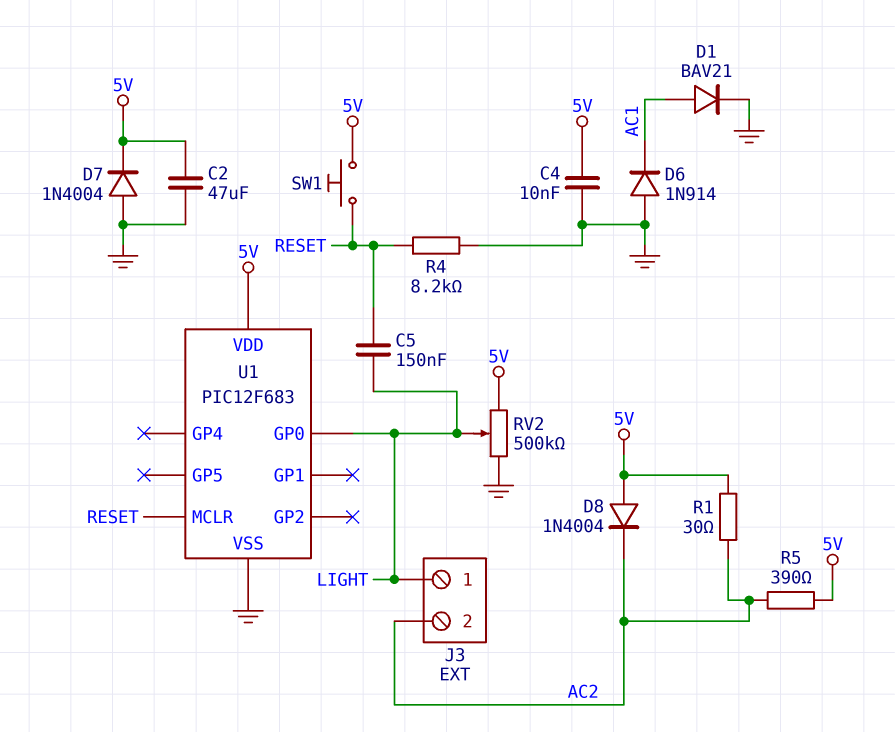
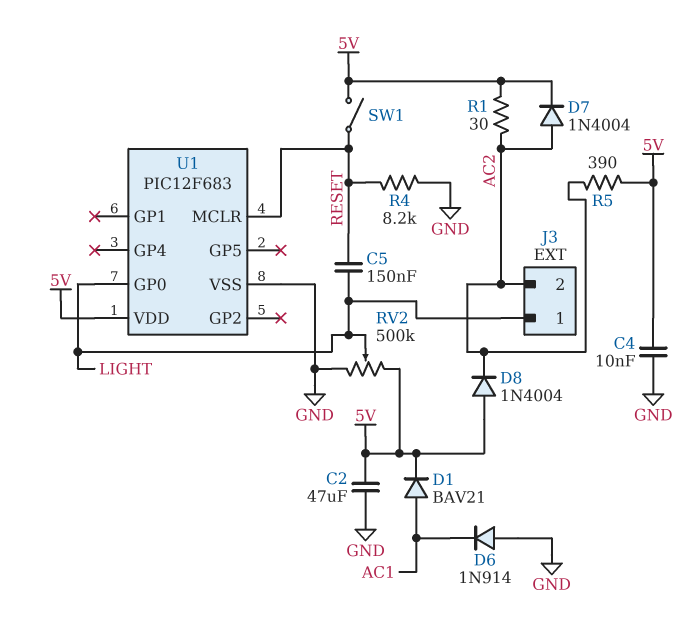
D1: diode BAV21 (A AC1, K GND) -> diode BAV21 (A AC1, K 5V)
D7: diode 1N4004 (A GND, K 5V) -> diode 1N4004 (A AC2, K 5V)
SW1: button (5V, RESET) -> switch (5V, RESET)

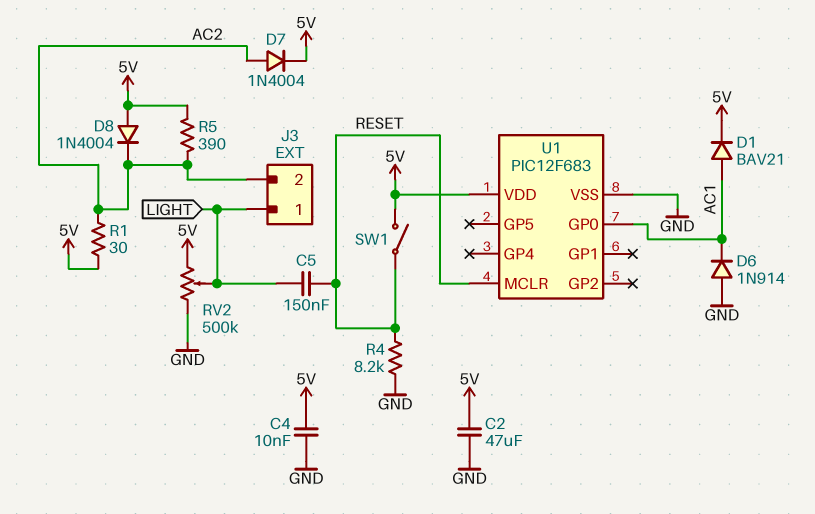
U1 pin GP0: LIGHT -> AC1

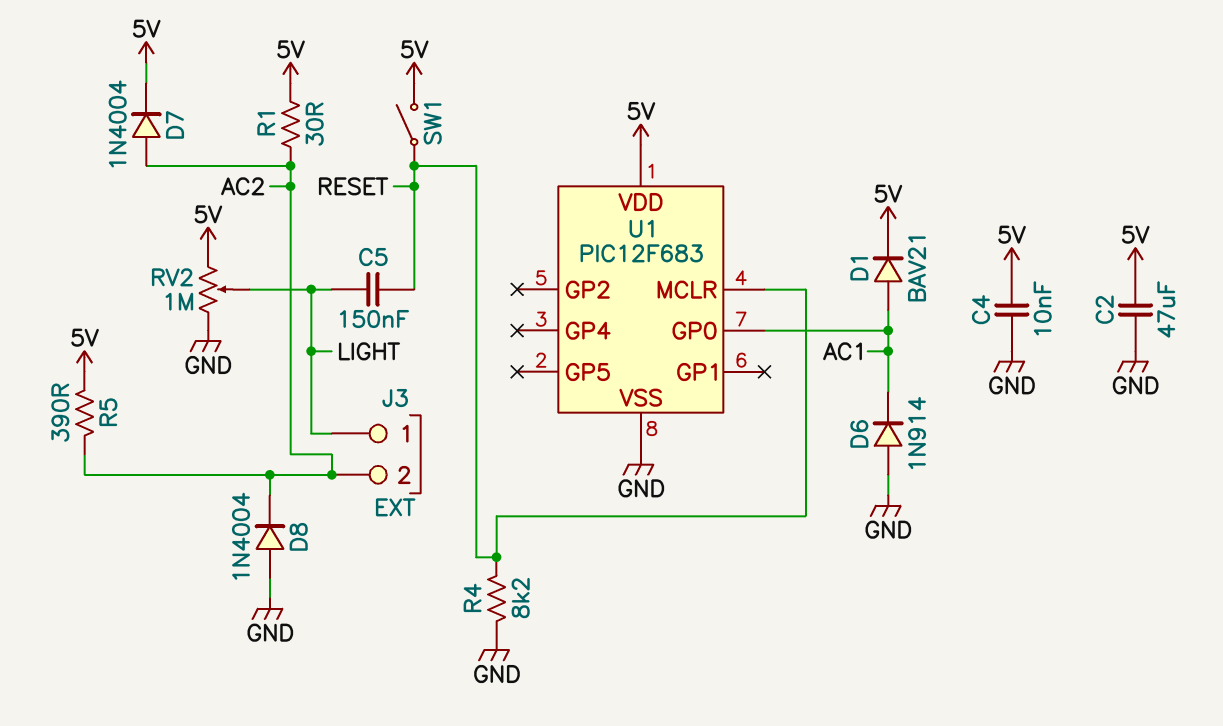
D8: diode 1N4004 (A 5V, K AC2) -> diode 1N4004 (A GND, K AC2)
RV2: 500k (5V, GND, wiper LIGHT) -> 1M (5V, GND, wiper LIGHT)

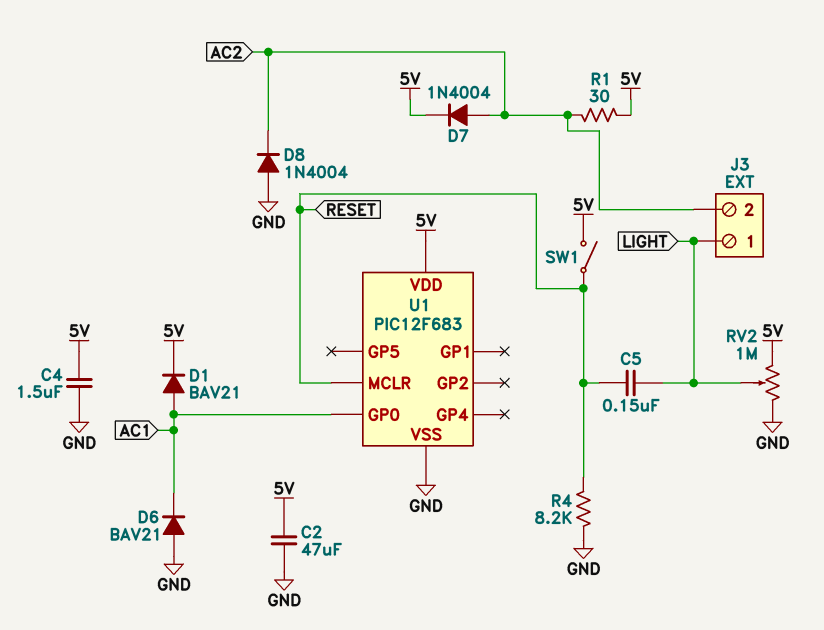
C4: 10nF (5V, GND) -> 1.5uF (5V, GND)
D6: diode 1N914 (A GND, K AC1) -> diode BAV21 (A GND, K AC1)
R5: 390 (5V, AC2) -> none

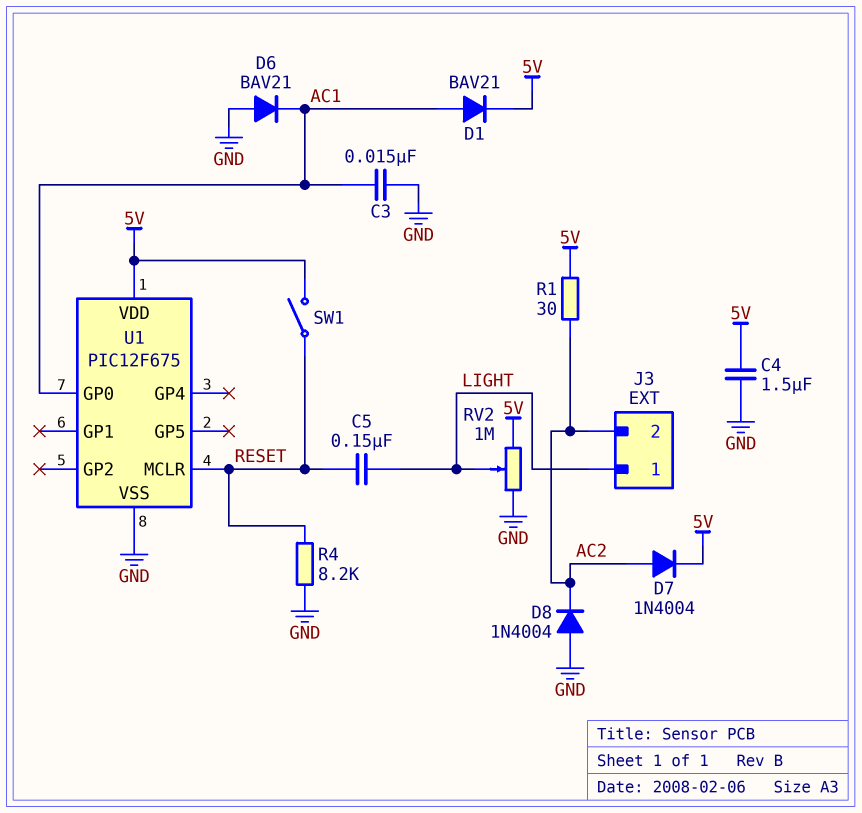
C2: 47uF (5V, GND) -> none
C3: none -> 15nF (AC1, GND)
U1: PIC12F683 -> PIC12F675

